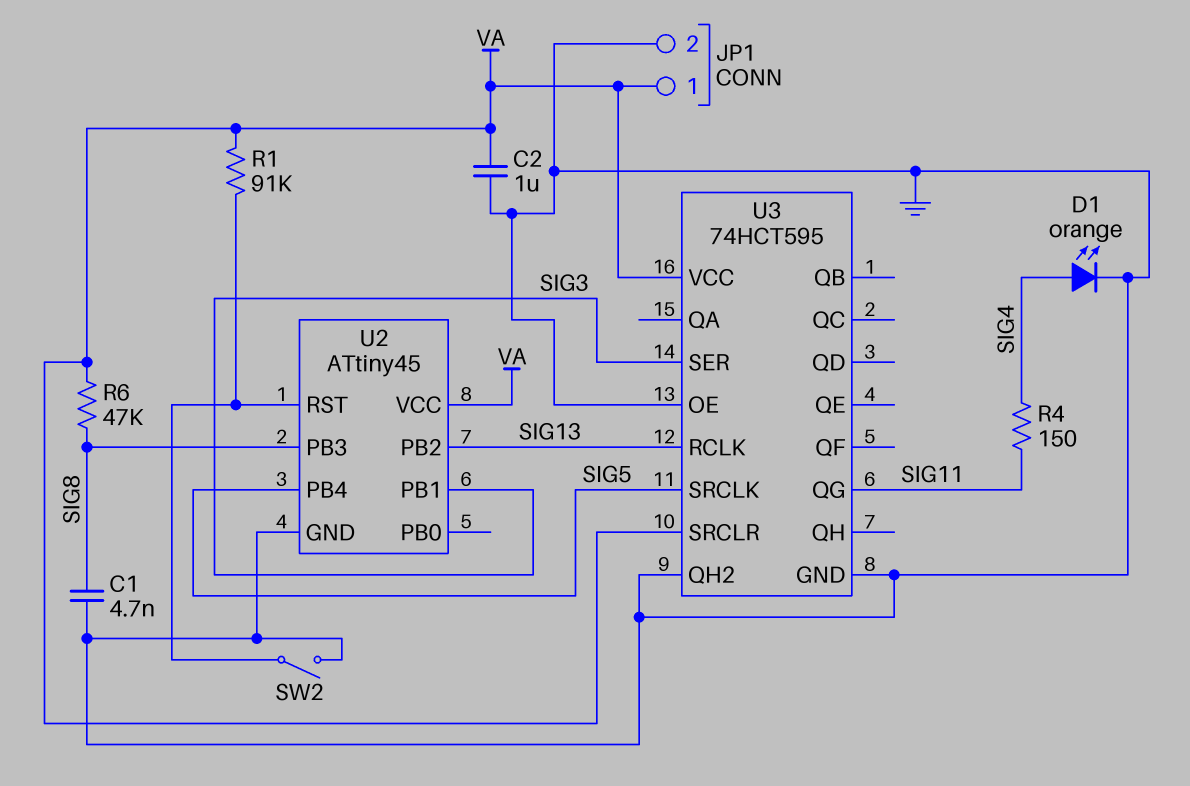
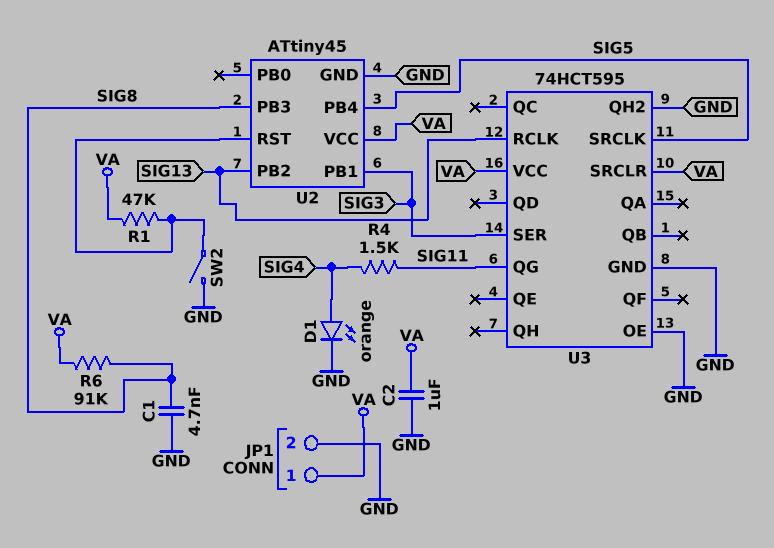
R1: 91k (U2/RST, VA) -> 47k (U2/RST, VA)
R4: 150 (SIG4, SIG11) -> 1.5k (SIG4, SIG11)
R6: 47k (SIG8, VA) -> 91k (SIG8, VA)

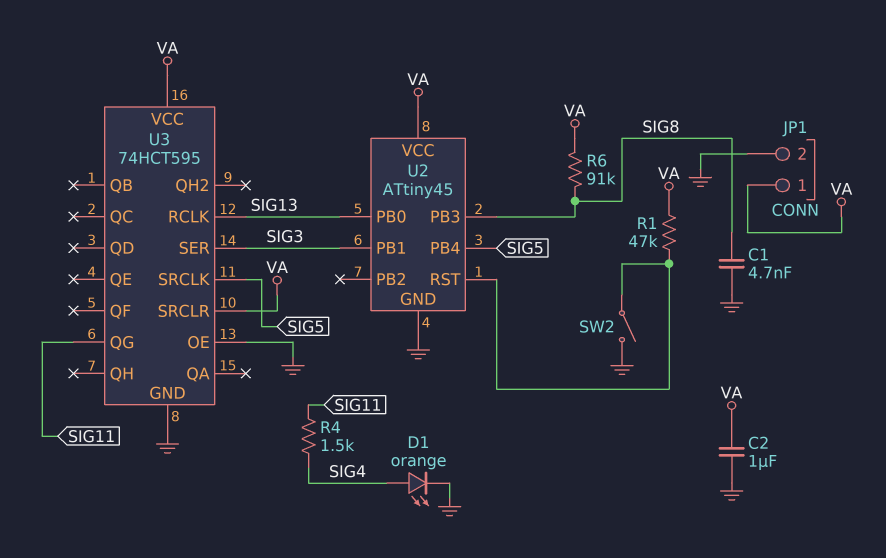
U2 pin PB0: none -> SIG13
U2 pin PB2: SIG13 -> none
U3 pin QH2: GND -> none

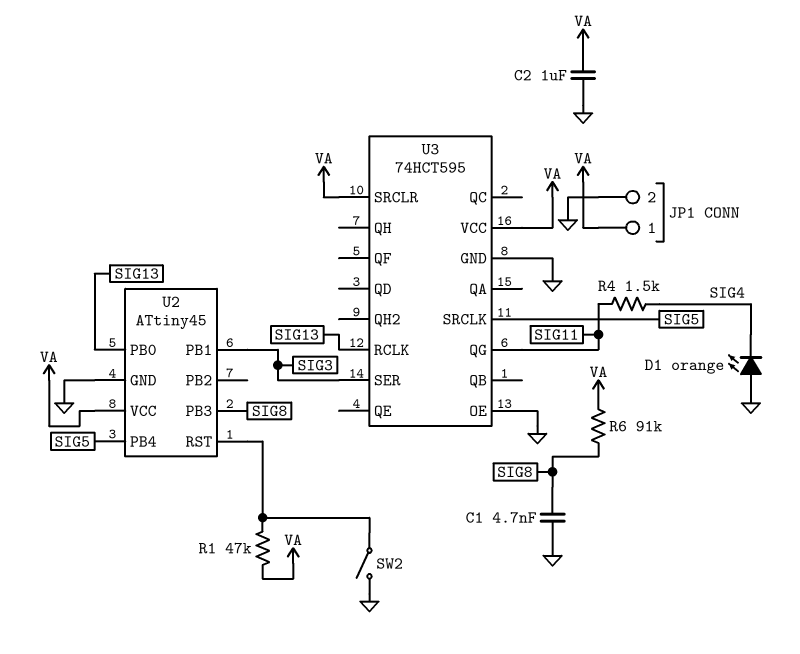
D1: LED orange (A SIG4, K GND) -> LED orange (A GND, K SIG4)

